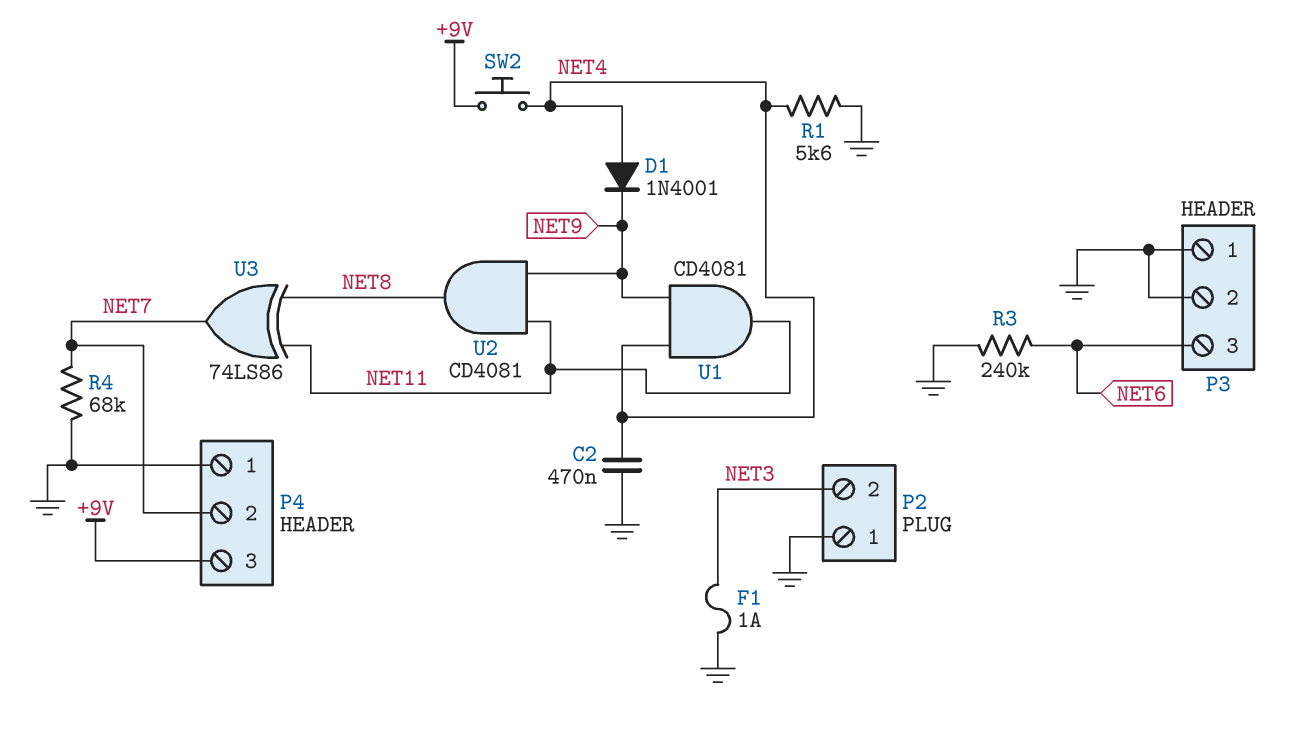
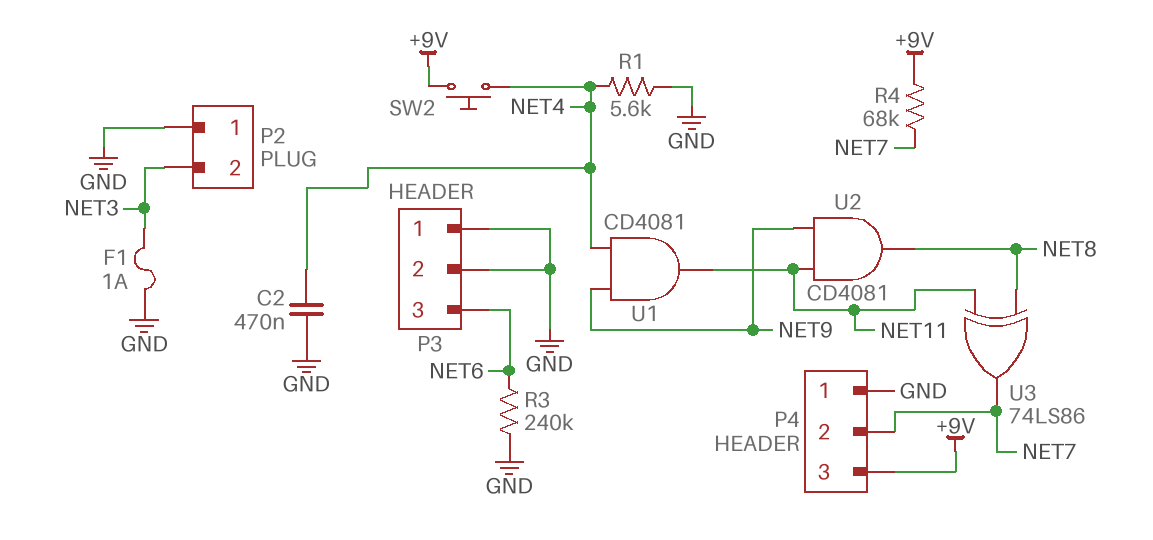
D1: diode 1N4001 (A NET4, K NET9) -> none
R4: 68k (GND, NET7) -> 68k (+9V, NET7)

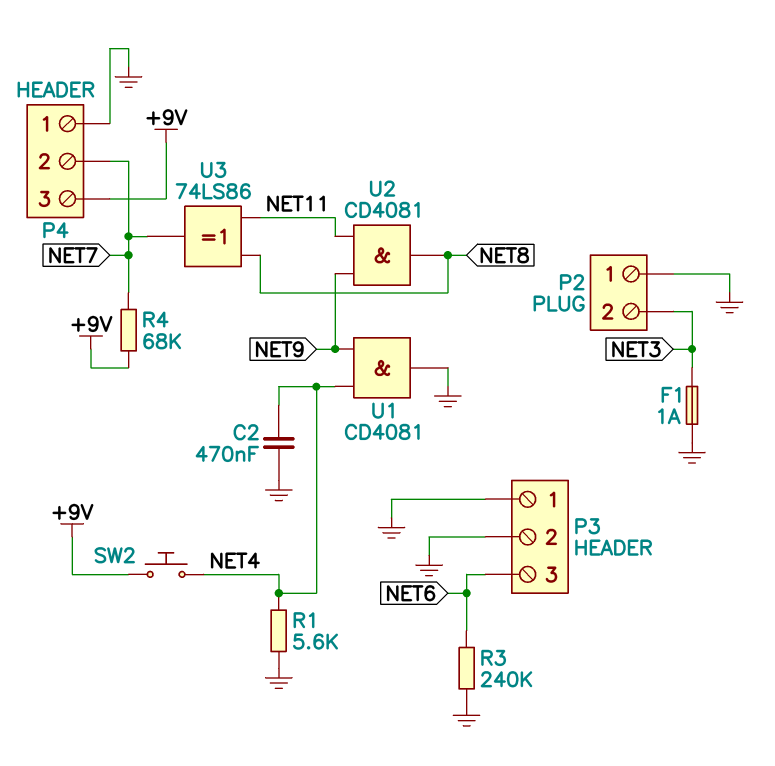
U1: AND CD4081 (in NET4, in NET9, out NET11) -> AND CD4081 (in NET4, in NET9, out GND)

